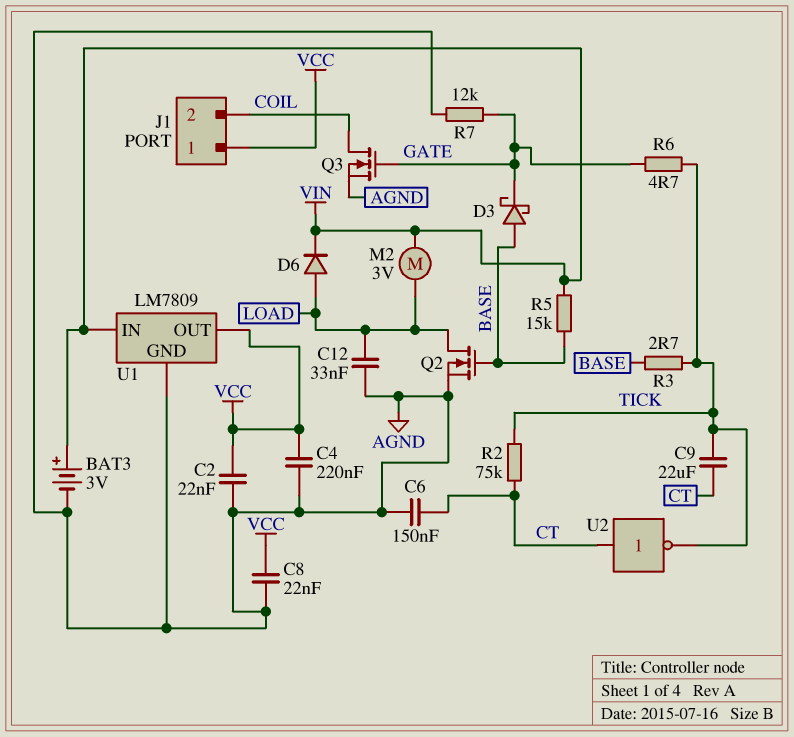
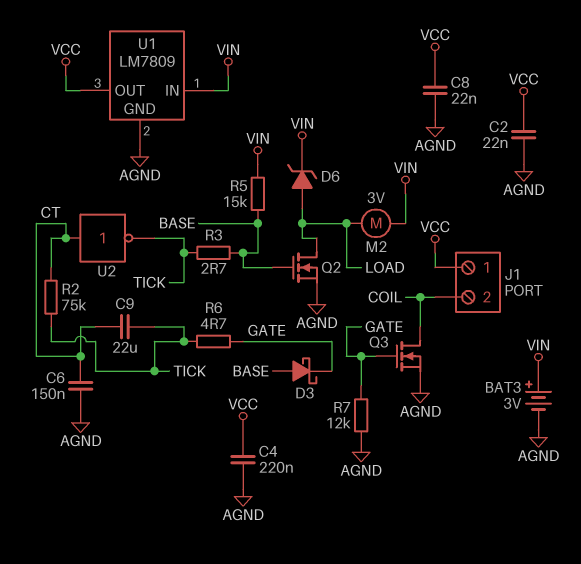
C12: 33nF (AGND, LOAD) -> none
D6: diode (A LOAD, K VIN) -> zener (A LOAD, K VIN)

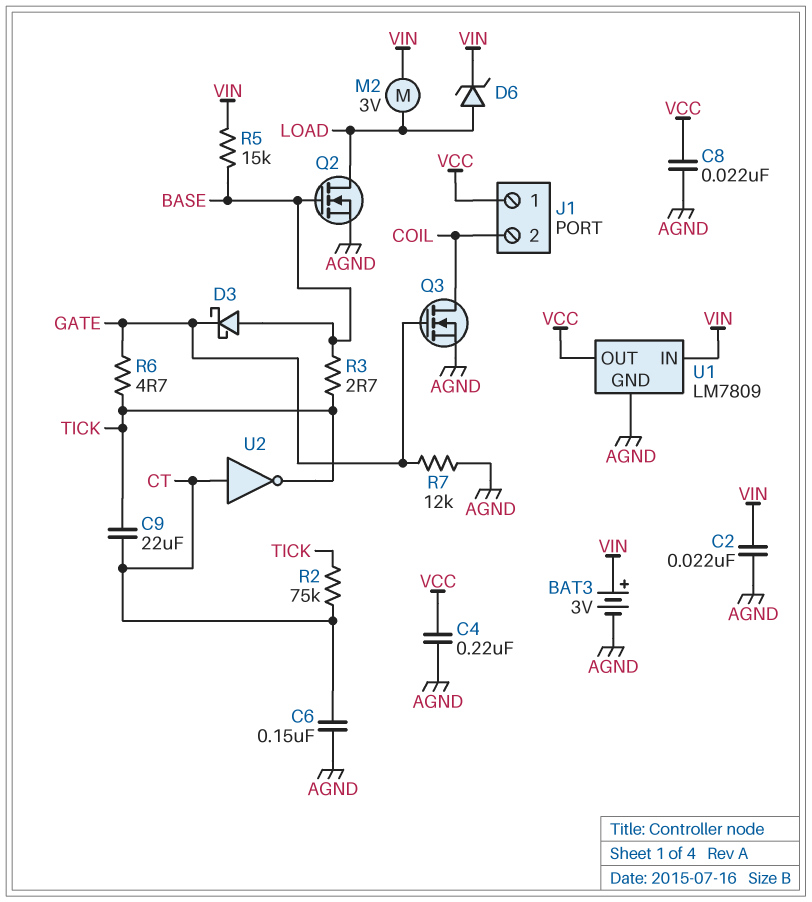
C2: 22nF (AGND, VCC) -> 22nF (AGND, VIN)

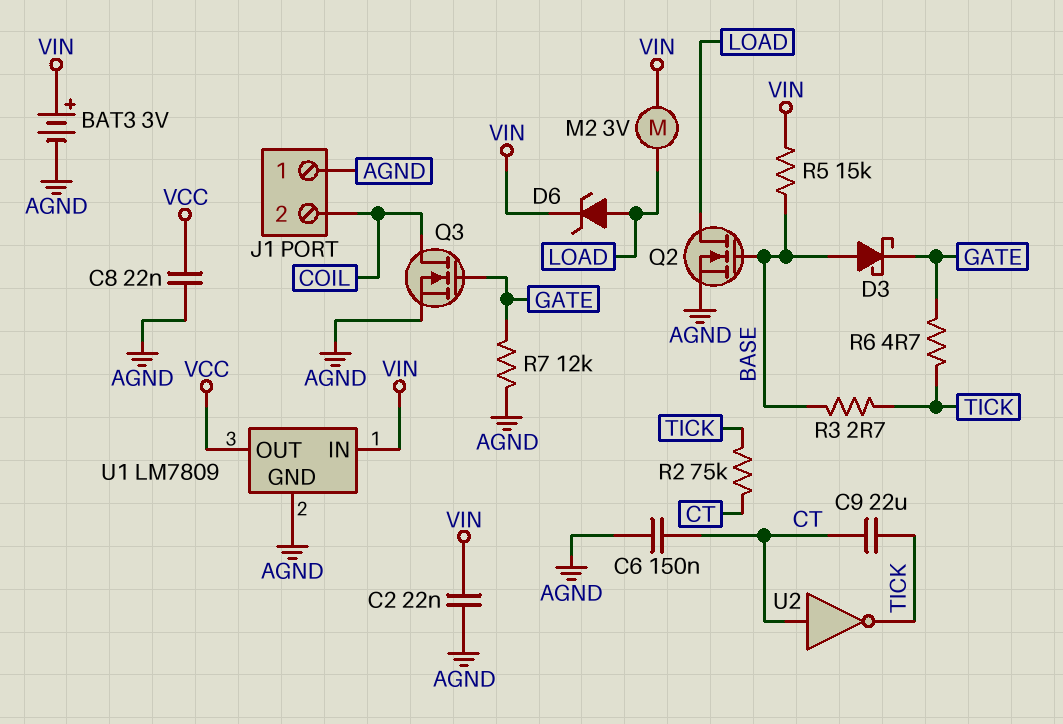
C4: 220nF (AGND, VCC) -> none
J1 pin 1: VCC -> AGND

